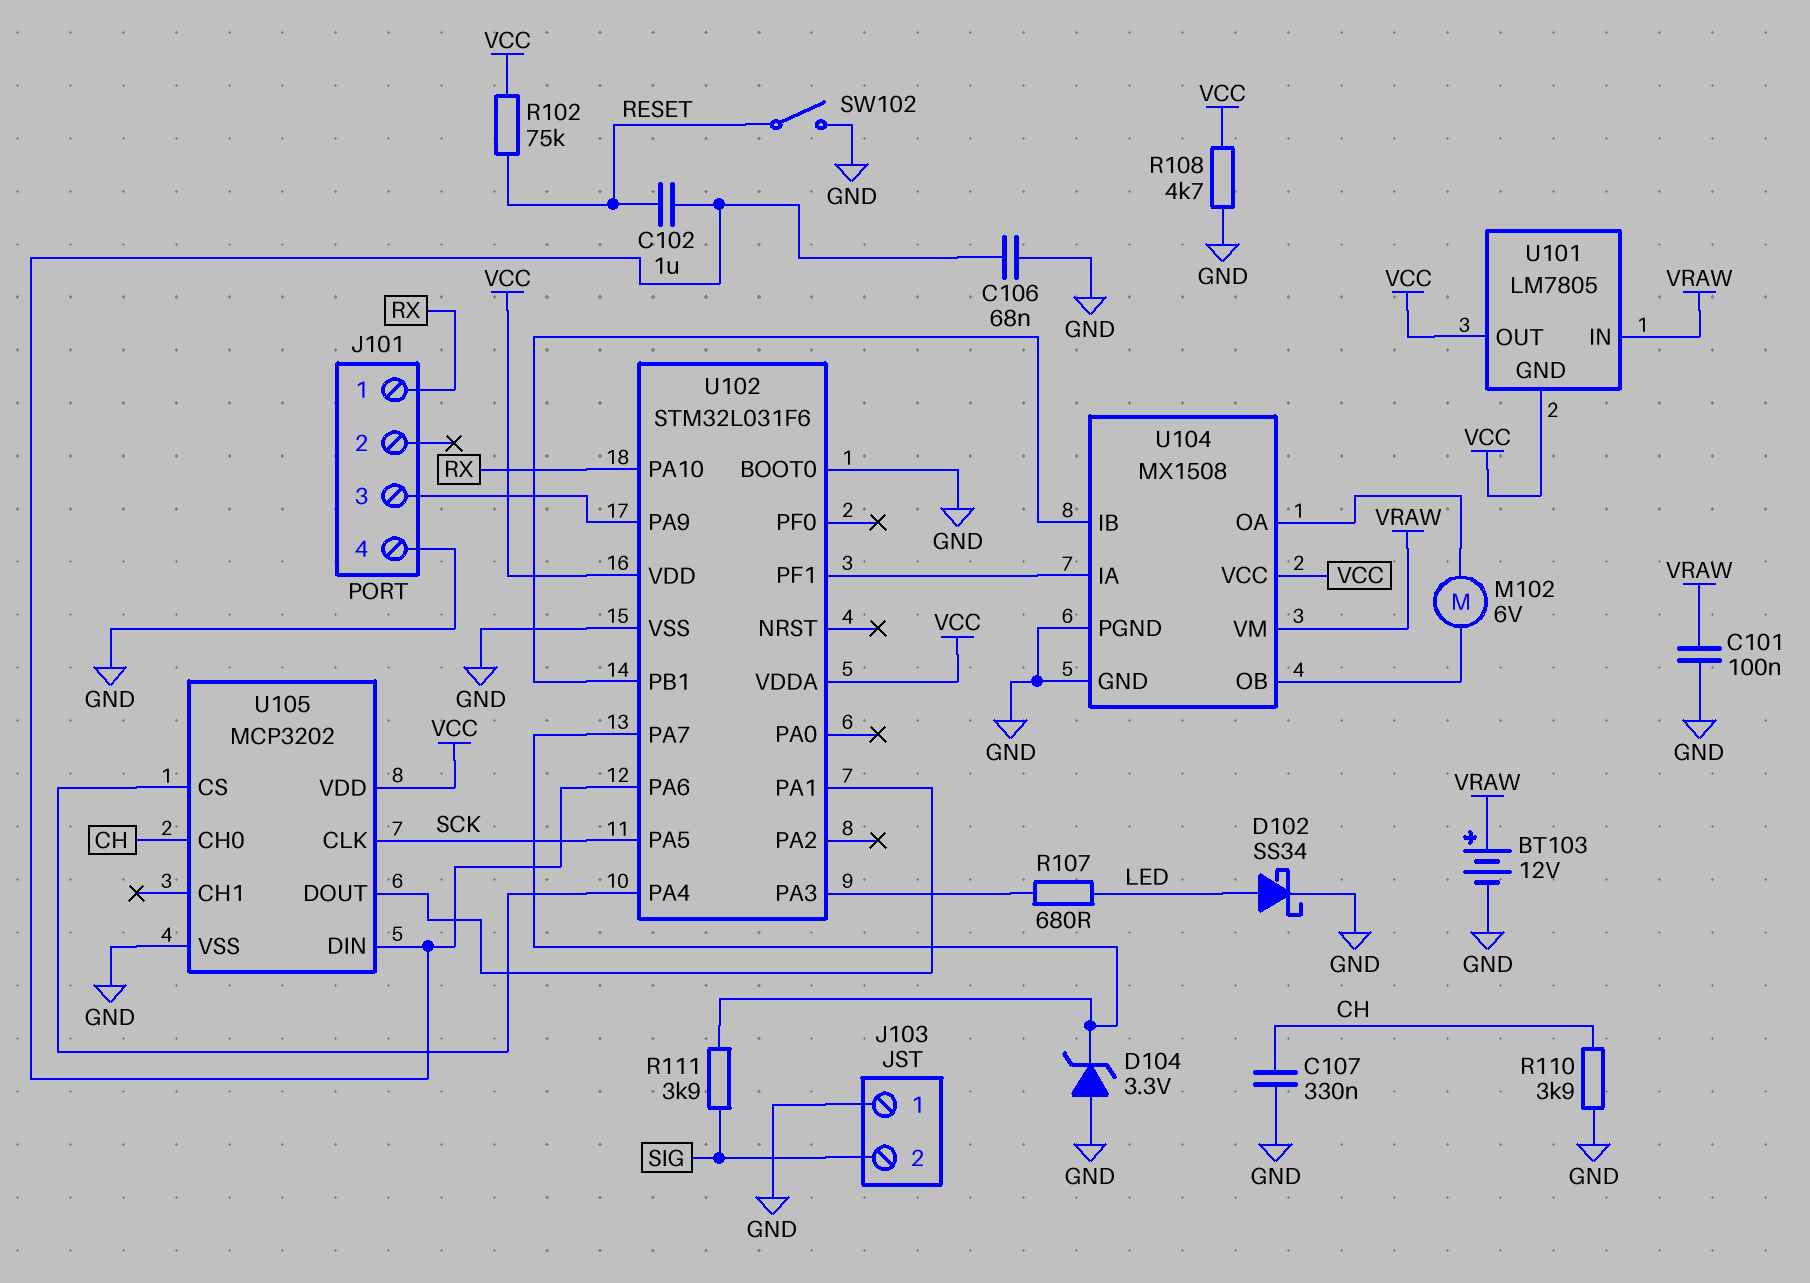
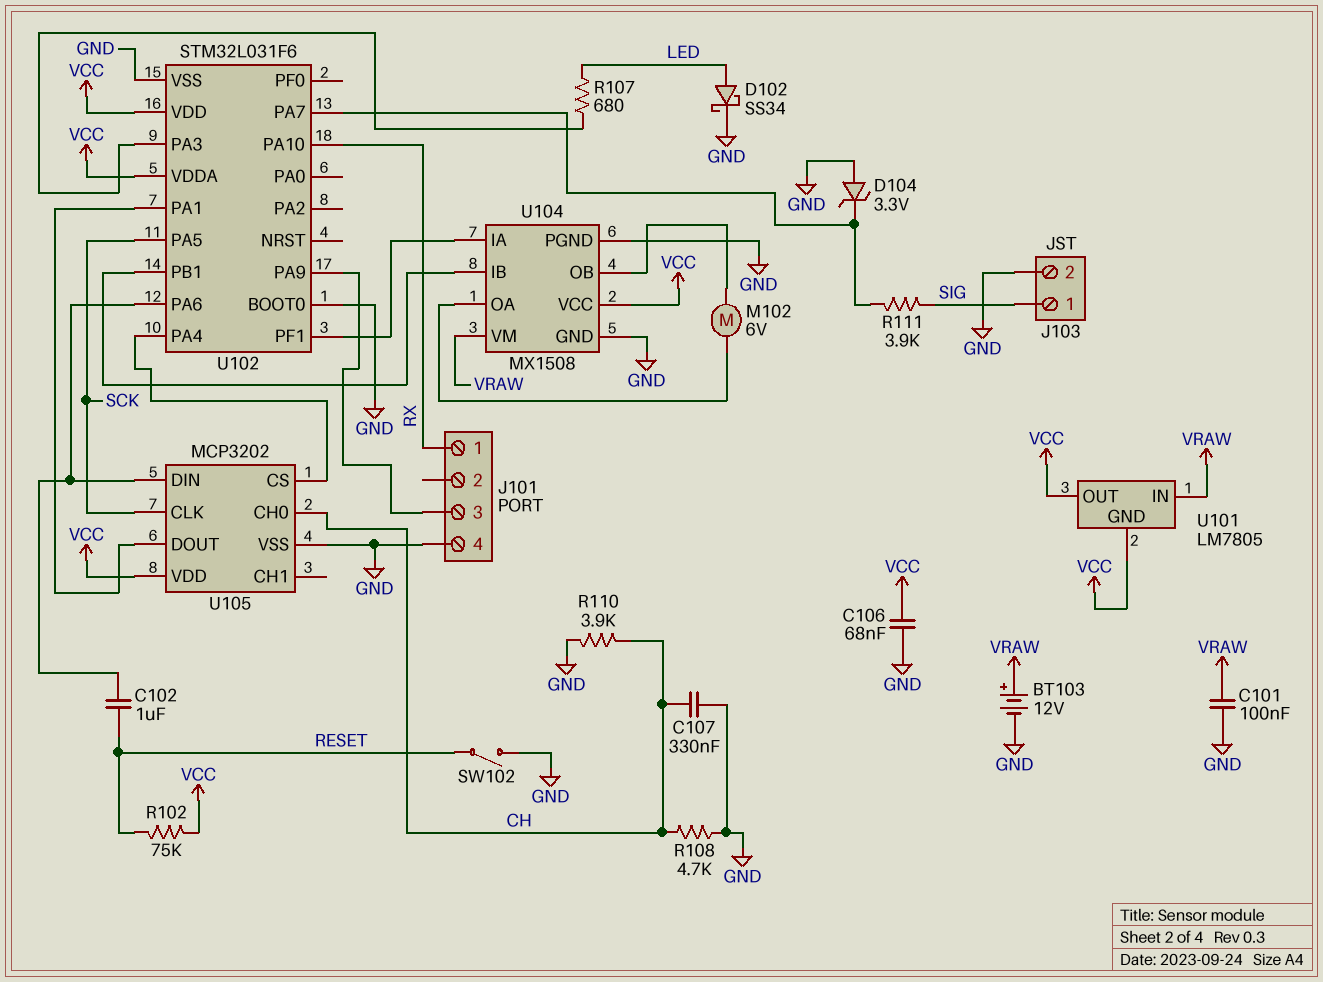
C106: 68nF (GND, U102/PA6) -> 68nF (GND, VCC)
J103 pin 1: GND -> SIG
J103 pin 2: SIG -> GND
R108: 4.7k (GND, VCC) -> 4.7k (CH, GND)

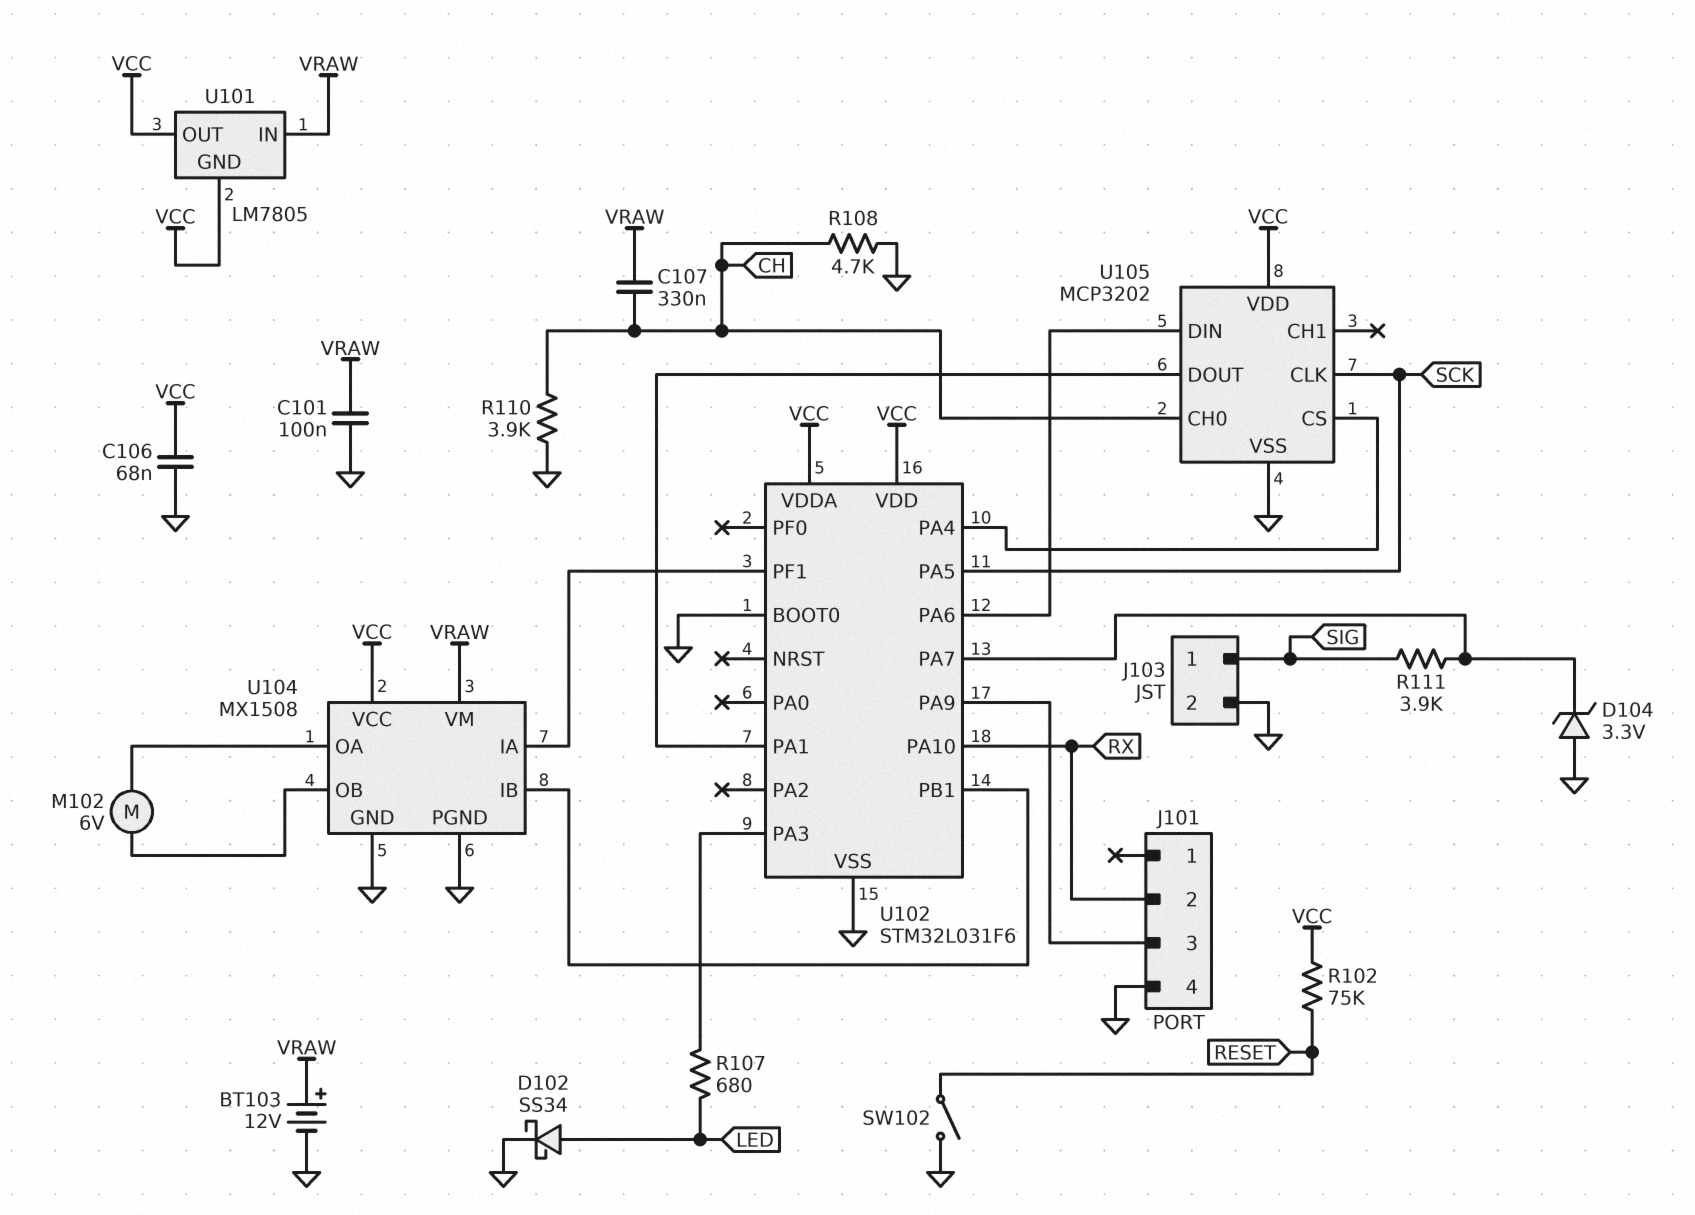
C102: 1uF (RESET, U102/PA6) -> none
C107: 330nF (CH, GND) -> 330nF (CH, VRAW)
J101 pin 1: RX -> none
J101 pin 2: none -> RX

